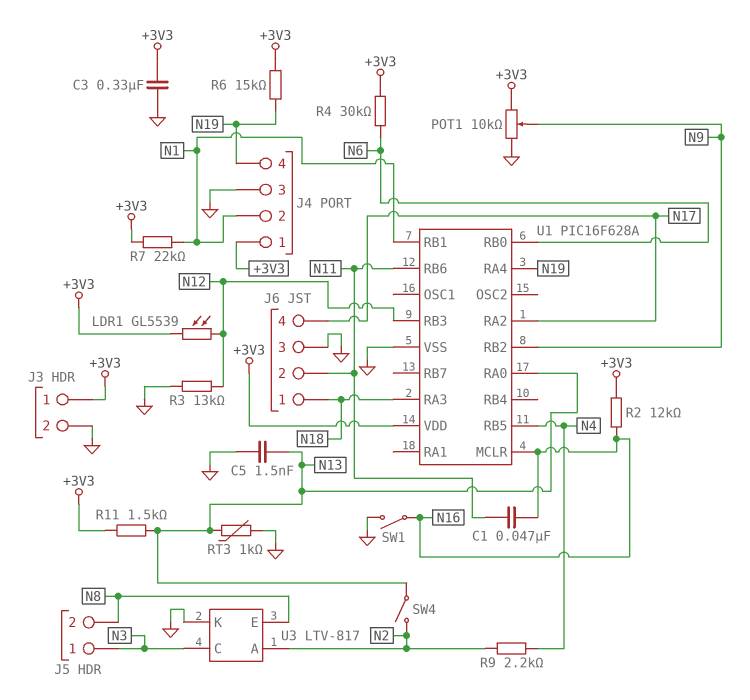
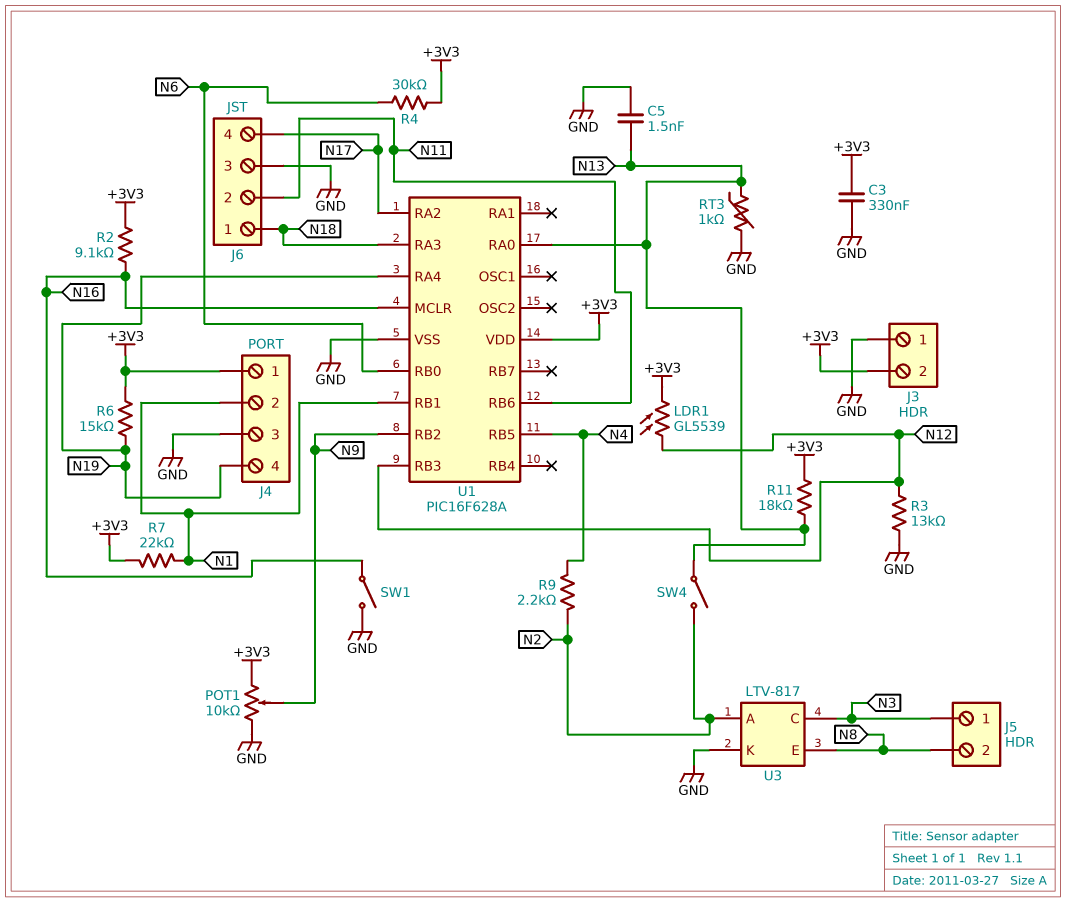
C1: 47nF (N11, N16) -> none
J3 pin 1: +3V3 -> GND
J3 pin 2: GND -> +3V3
R2: 12k (+3V3, N16) -> 9.1k (+3V3, N16)
R11: 1.5k (+3V3, N13) -> 18k (+3V3, N13)

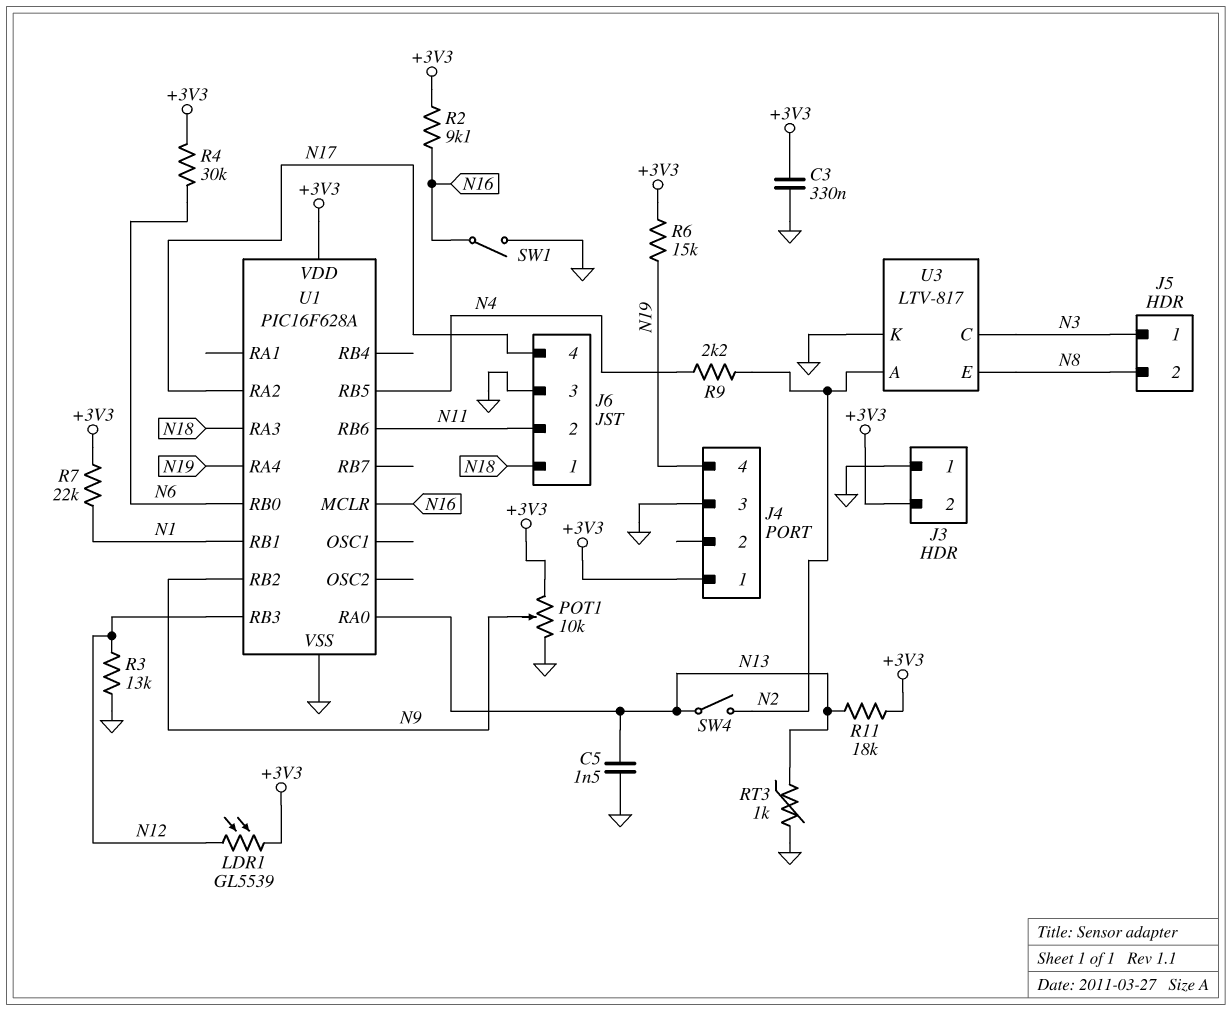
J4 pin 2: N1 -> none

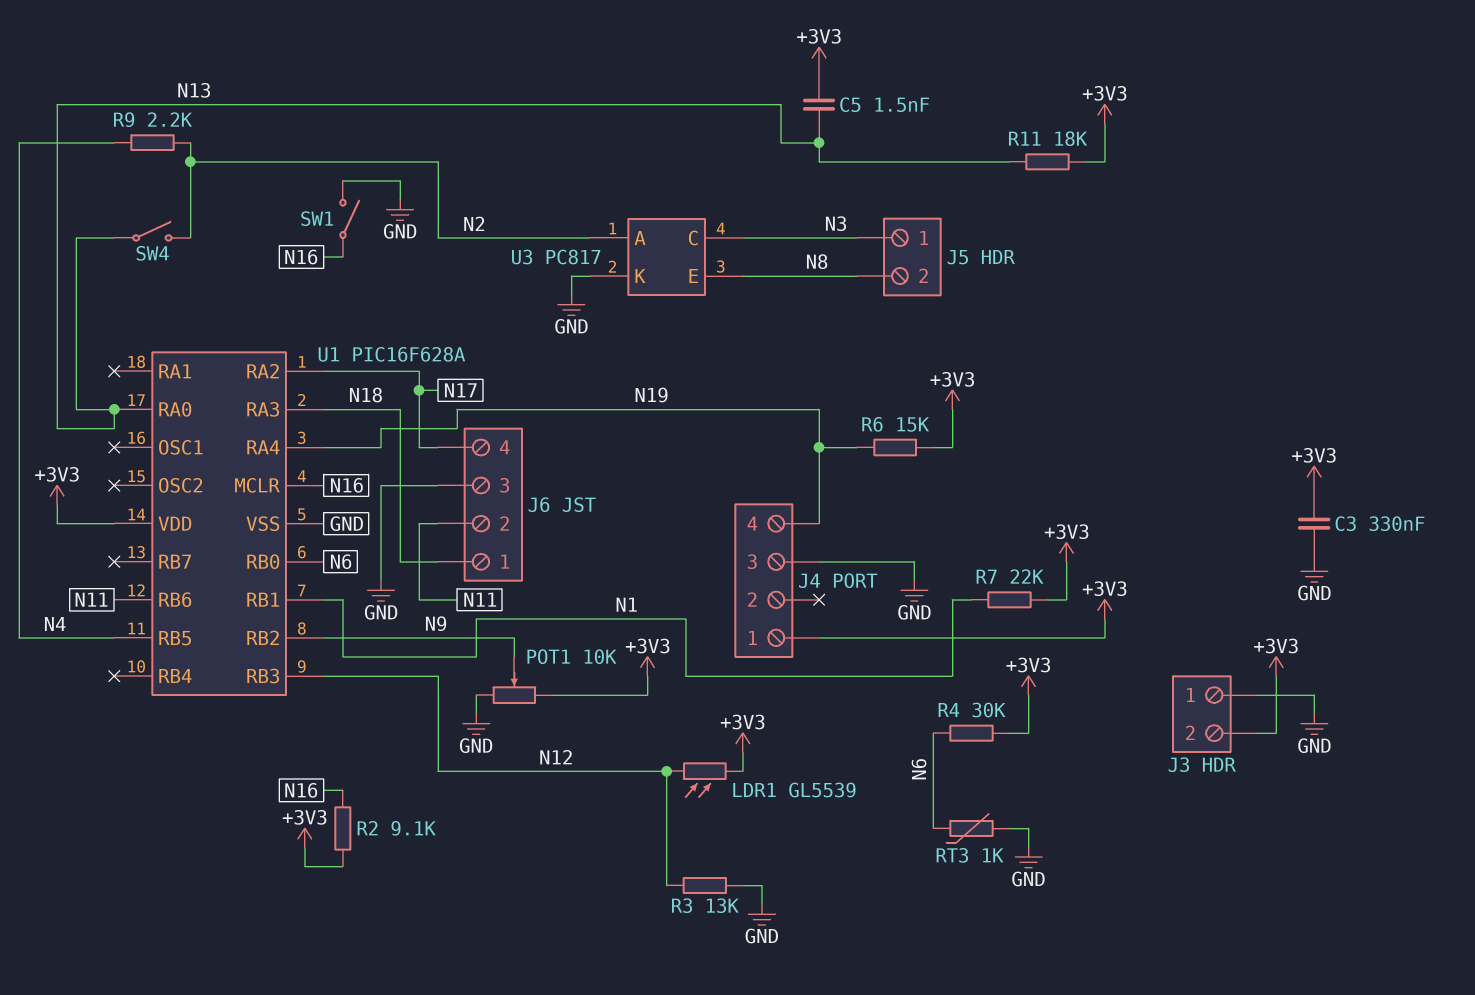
C5: 1.5nF (GND, N13) -> 1.5nF (+3V3, N13)
RT3: 1k (GND, N13) -> 1k (GND, N6)
U3: LTV-817 -> PC817

